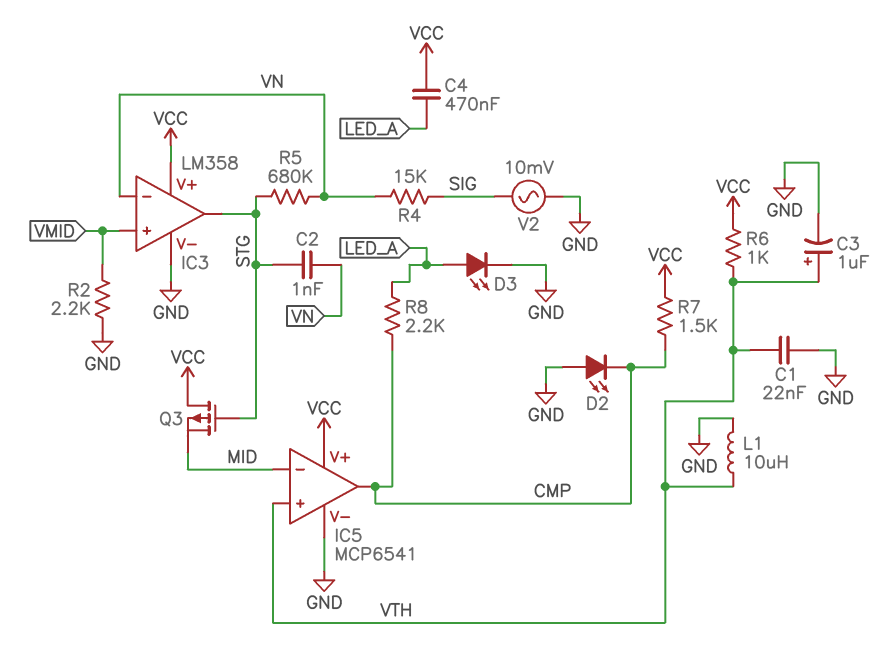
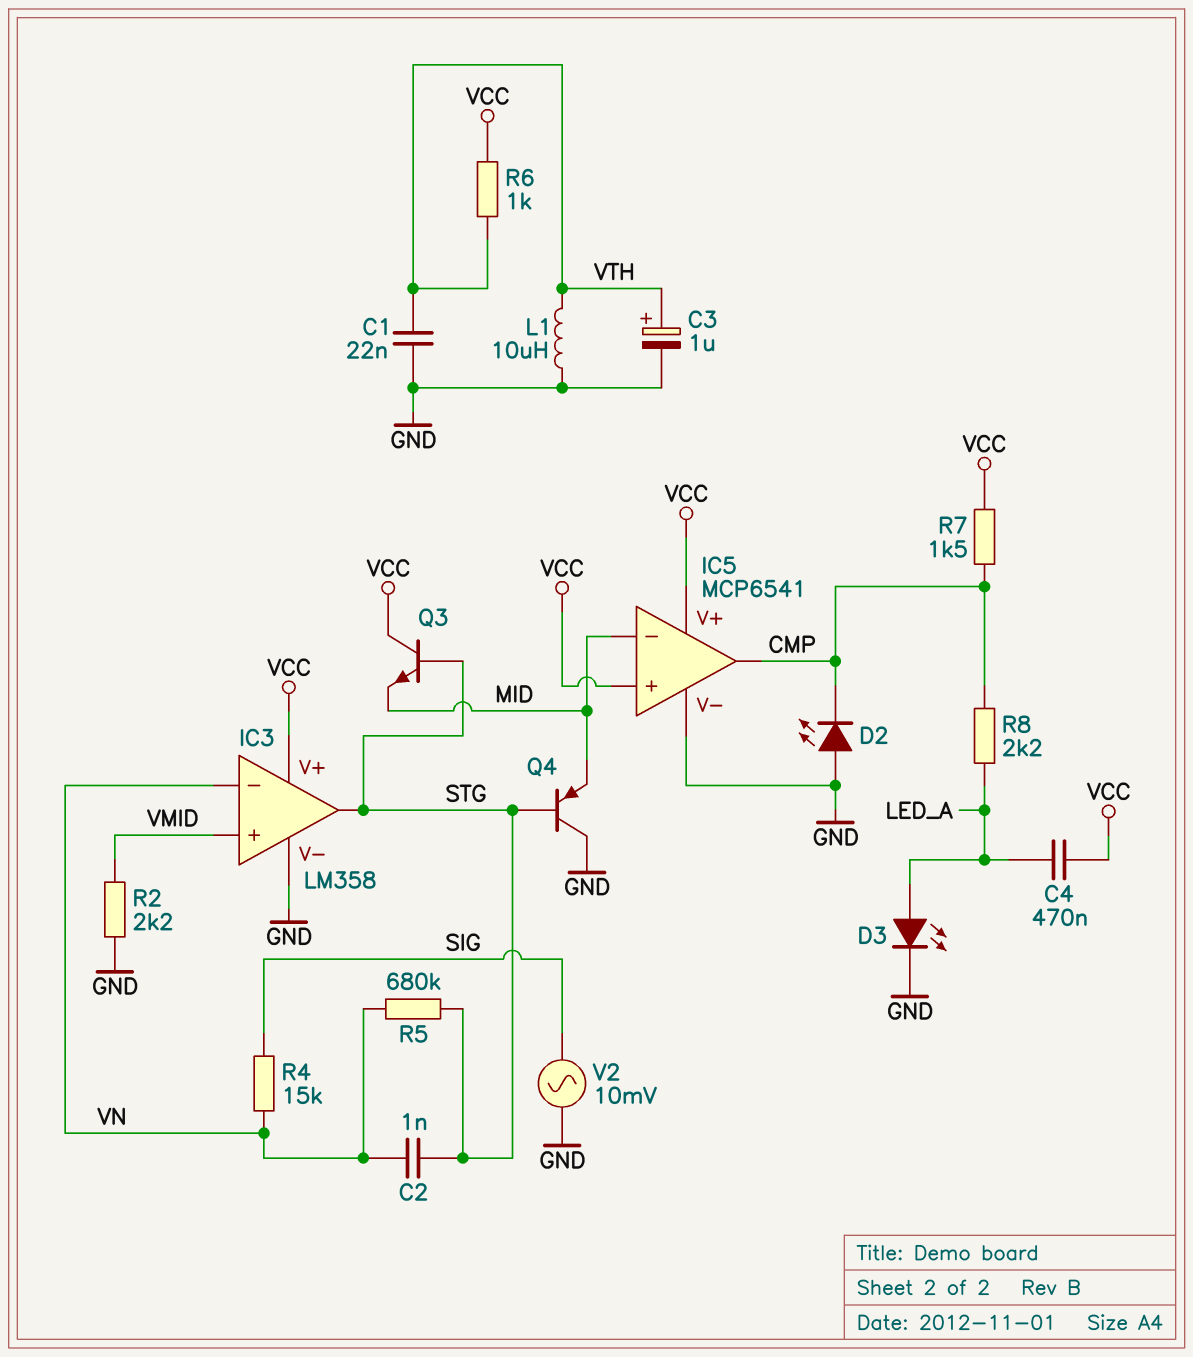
IC5 pin in+: VTH -> VCC
Q3: PMOS (G STG, D VCC, S MID) -> NPN (B STG, C VCC, E MID)
Q4: none -> PNP (B STG, C GND, E MID)

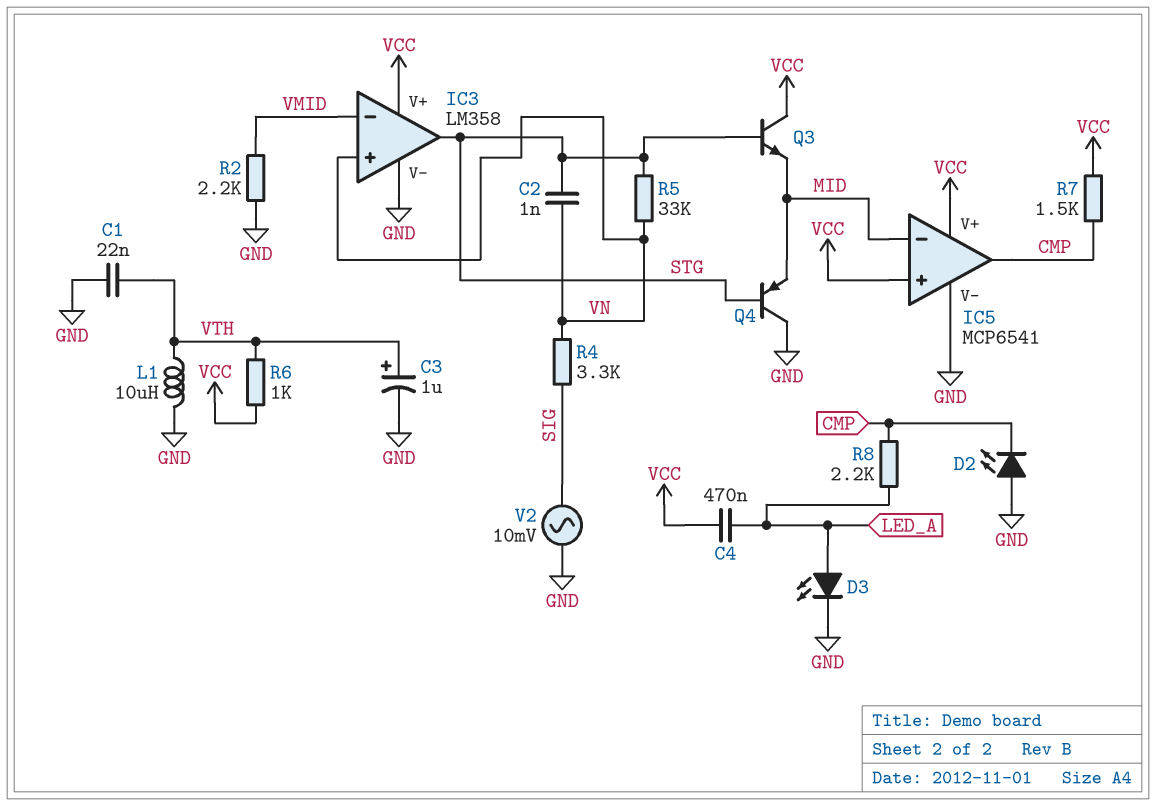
IC3 pin in+: VMID -> VN
IC3 pin in-: VN -> VMID
R4: 15k (SIG, VN) -> 3.3k (SIG, VN)
R5: 680k (STG, VN) -> 33k (STG, VN)

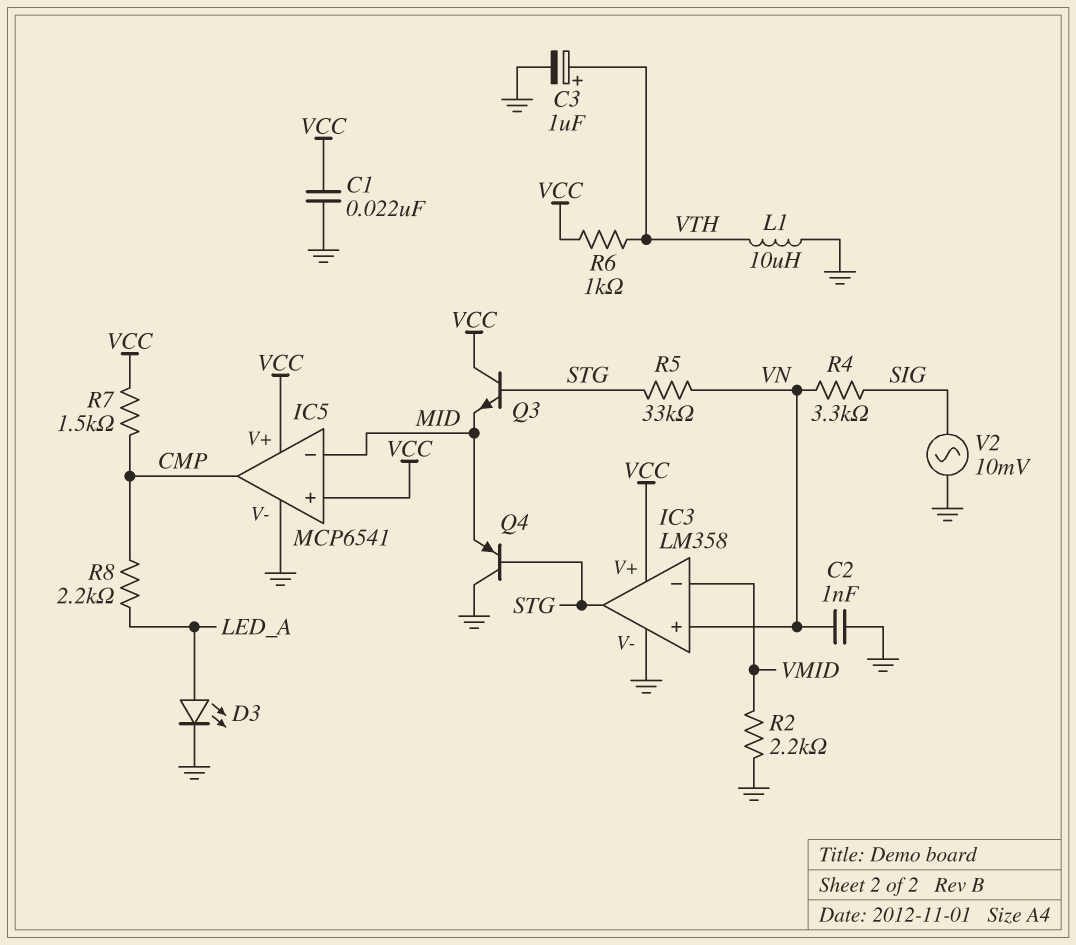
C1: 22nF (GND, VTH) -> 22nF (GND, VCC)
C2: 1nF (STG, VN) -> 1nF (GND, VN)
C4: 470nF (LED_A, VCC) -> none
D2: LED (A GND, K CMP) -> none

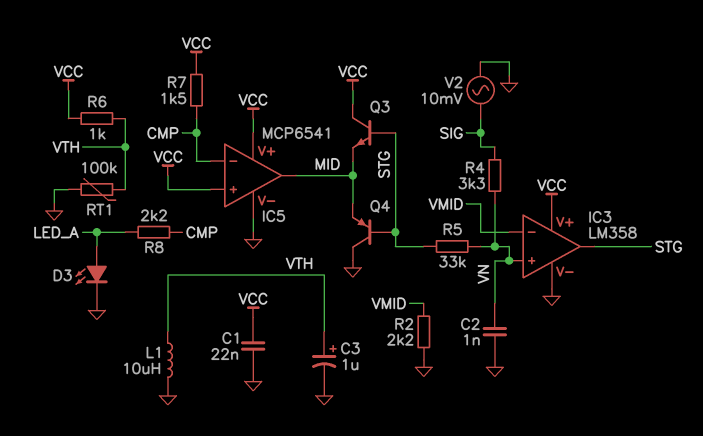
IC5 pin in-: MID -> CMP
IC5 pin out: CMP -> MID
RT1: none -> 100k (GND, VTH)

